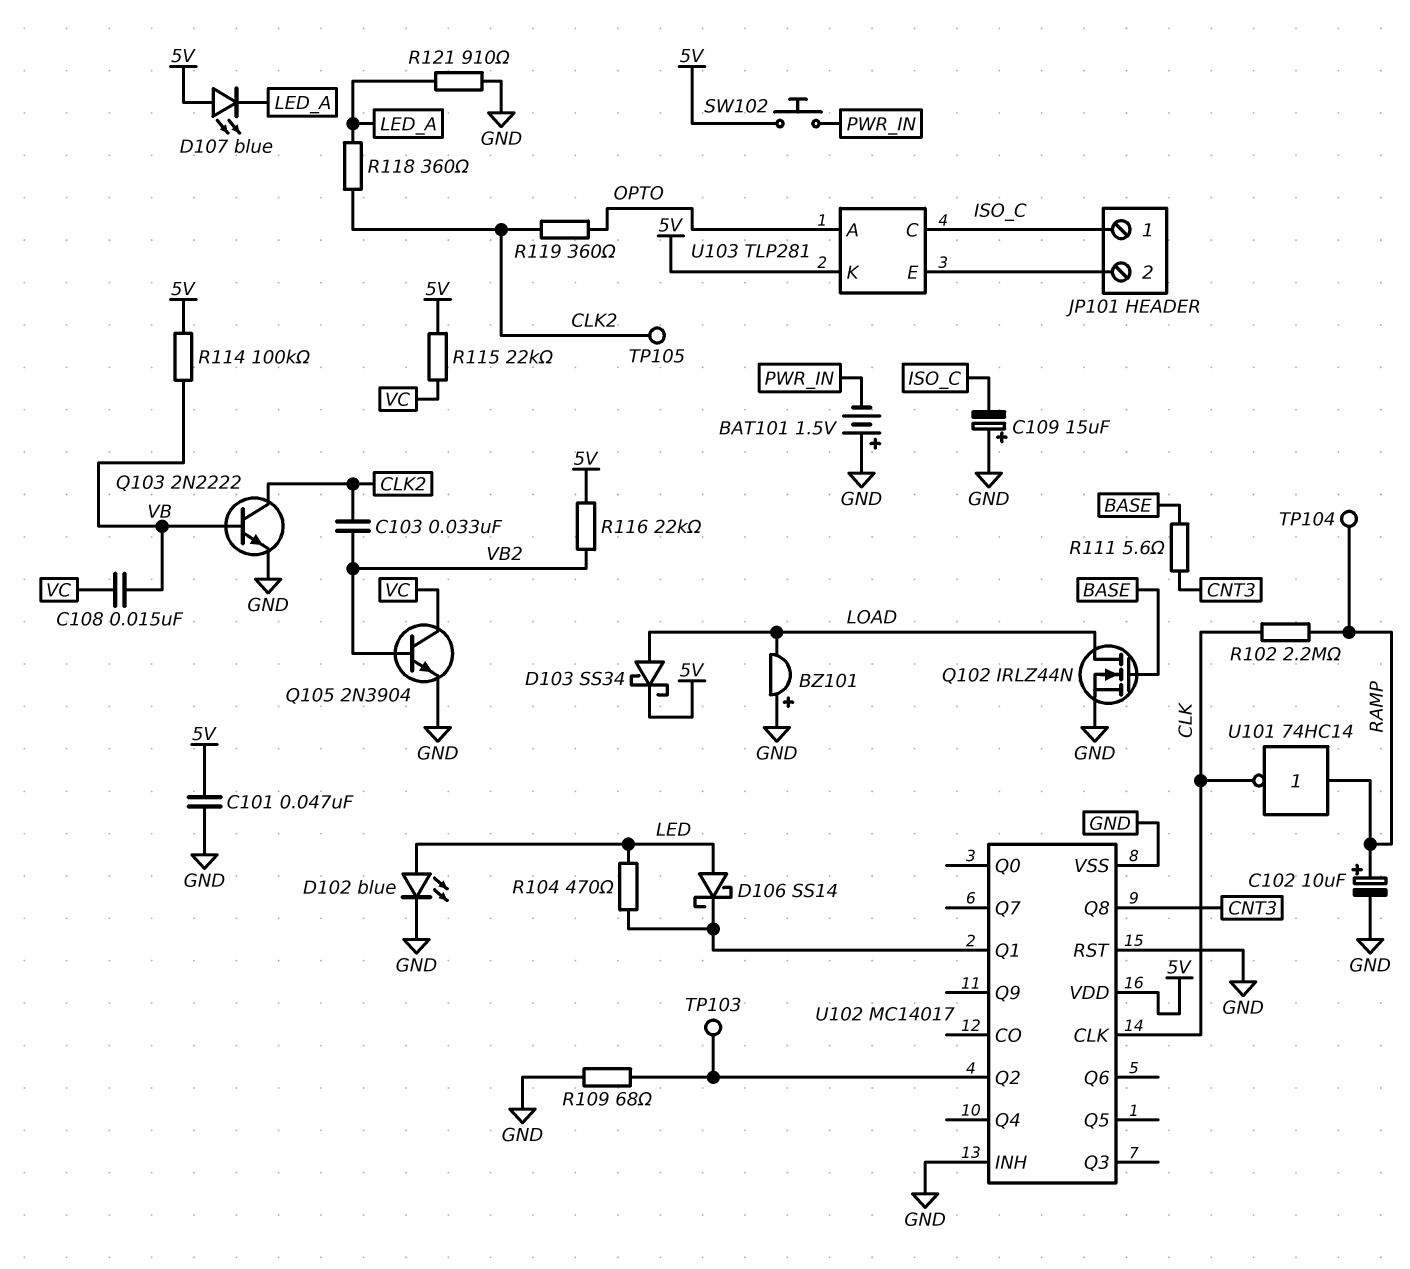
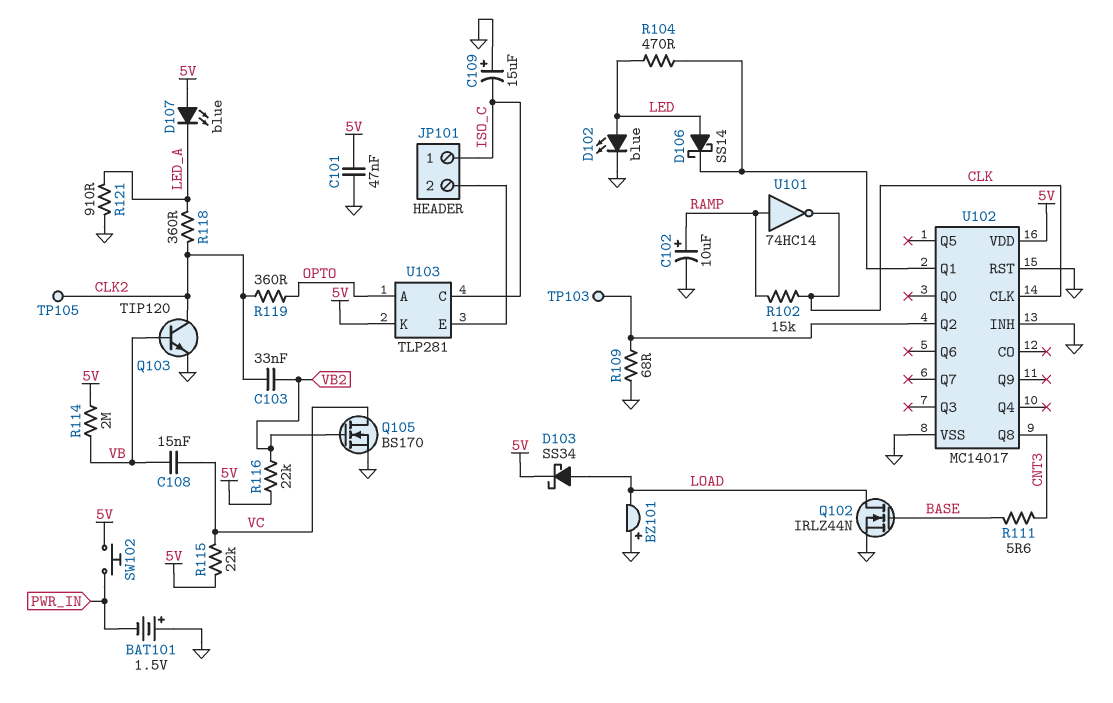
Q103: NPN 2N2222 (B VB, C CLK2, E GND) -> NPN TIP120 (B VB, C CLK2, E GND)
Q105: NPN 2N3904 (B VB2, C VC, E GND) -> NMOS BS170 (G VB2, D VC, S GND)
R102: 2.2M (CLK, RAMP) -> 15k (CLK, RAMP)
R114: 100k (5V, VB) -> 2M (5V, VB)
TP104: test point (RAMP) -> none

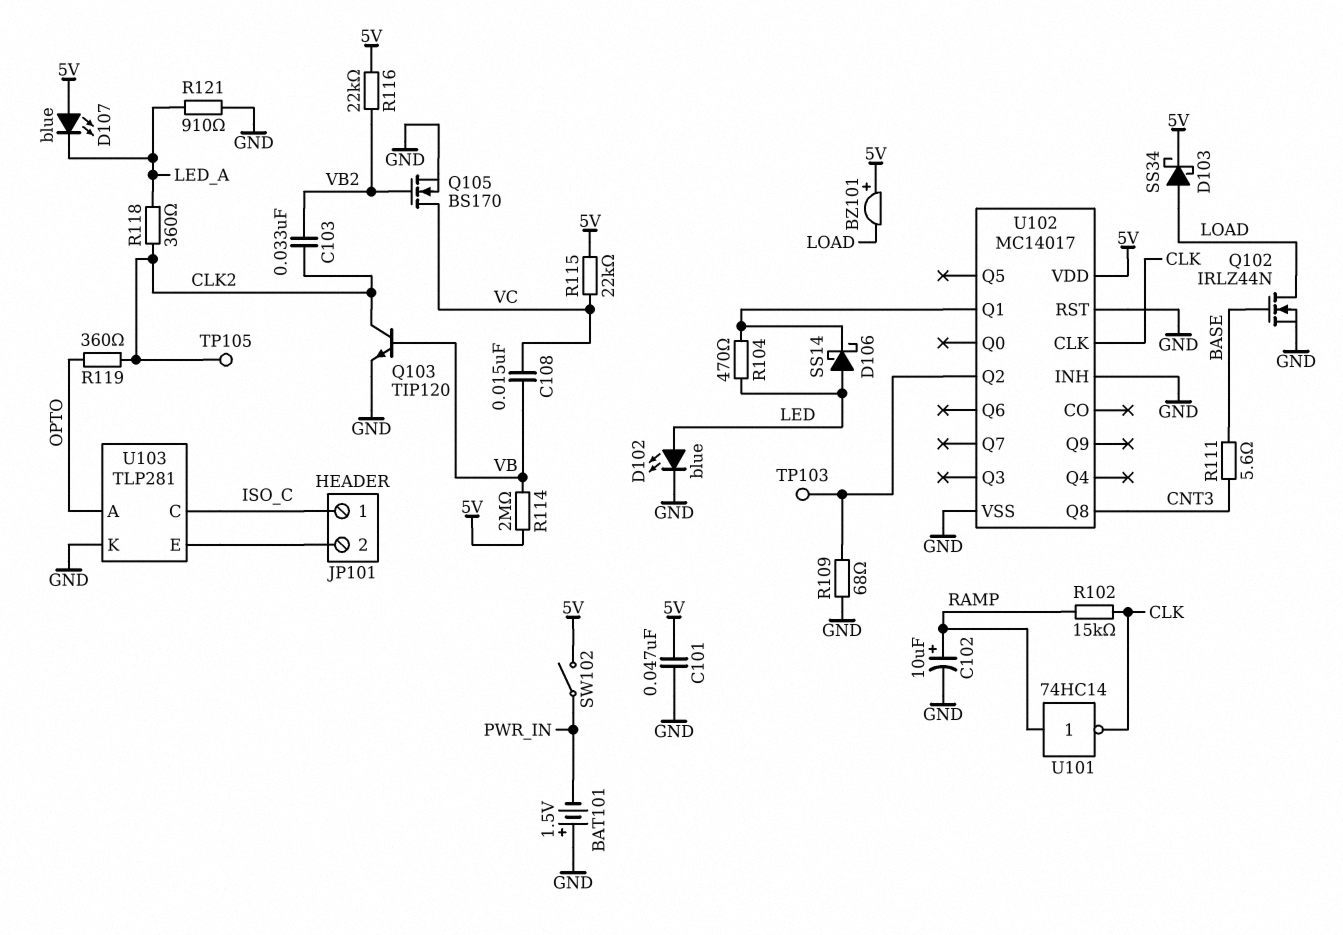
BZ101: buzzer (plus GND, minus LOAD) -> buzzer (plus 5V, minus LOAD)
C109: 15uF (plus GND, minus ISO_C) -> none
SW102: button (5V, PWR_IN) -> switch (5V, PWR_IN)
U103 pin K: 5V -> GND

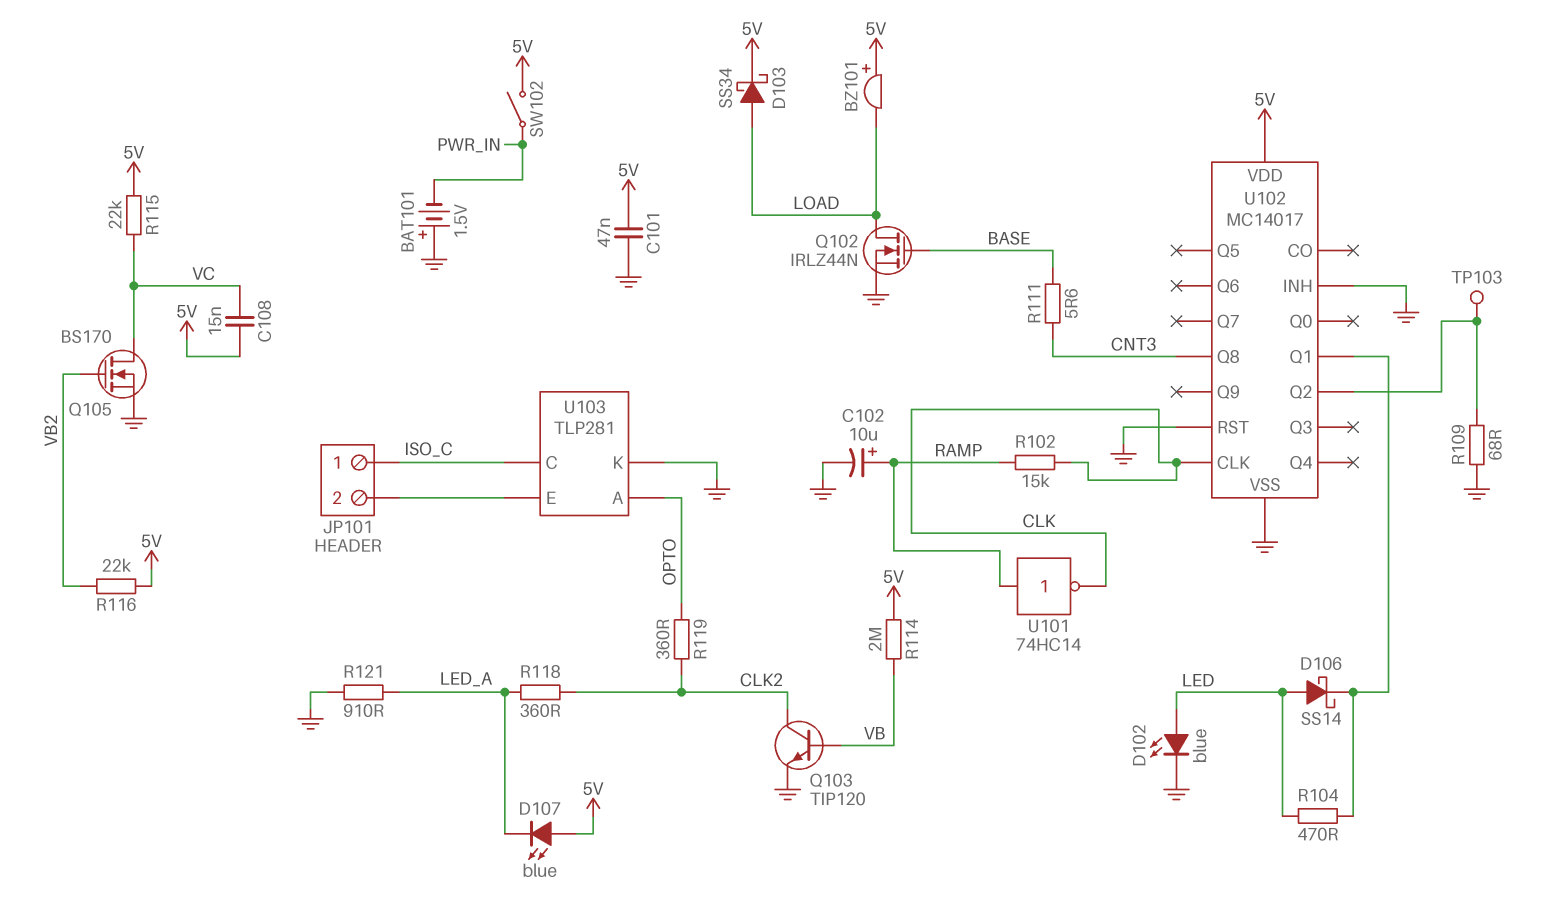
C103: 33nF (CLK2, VB2) -> none
C108: 15nF (VB, VC) -> 15nF (5V, VC)
TP105: test point (CLK2) -> none

